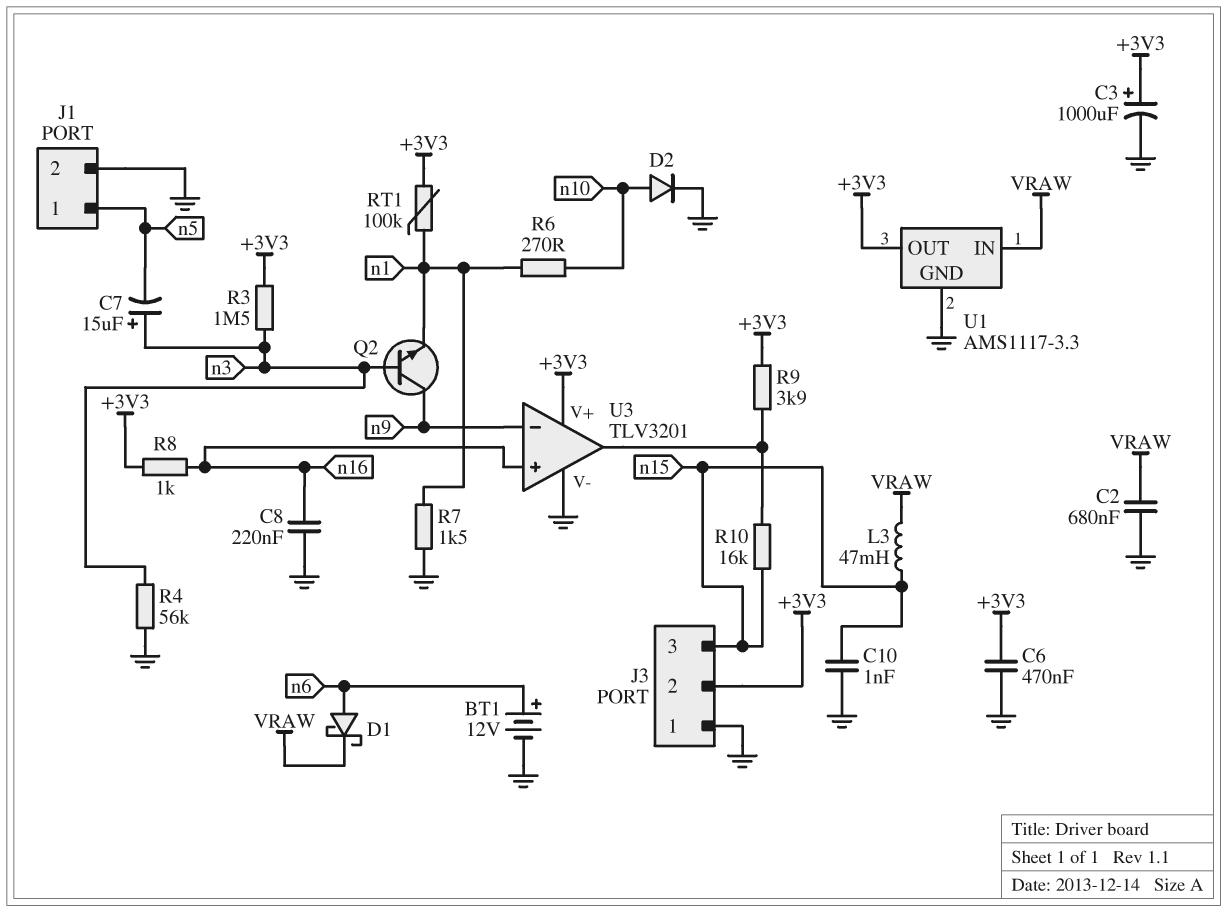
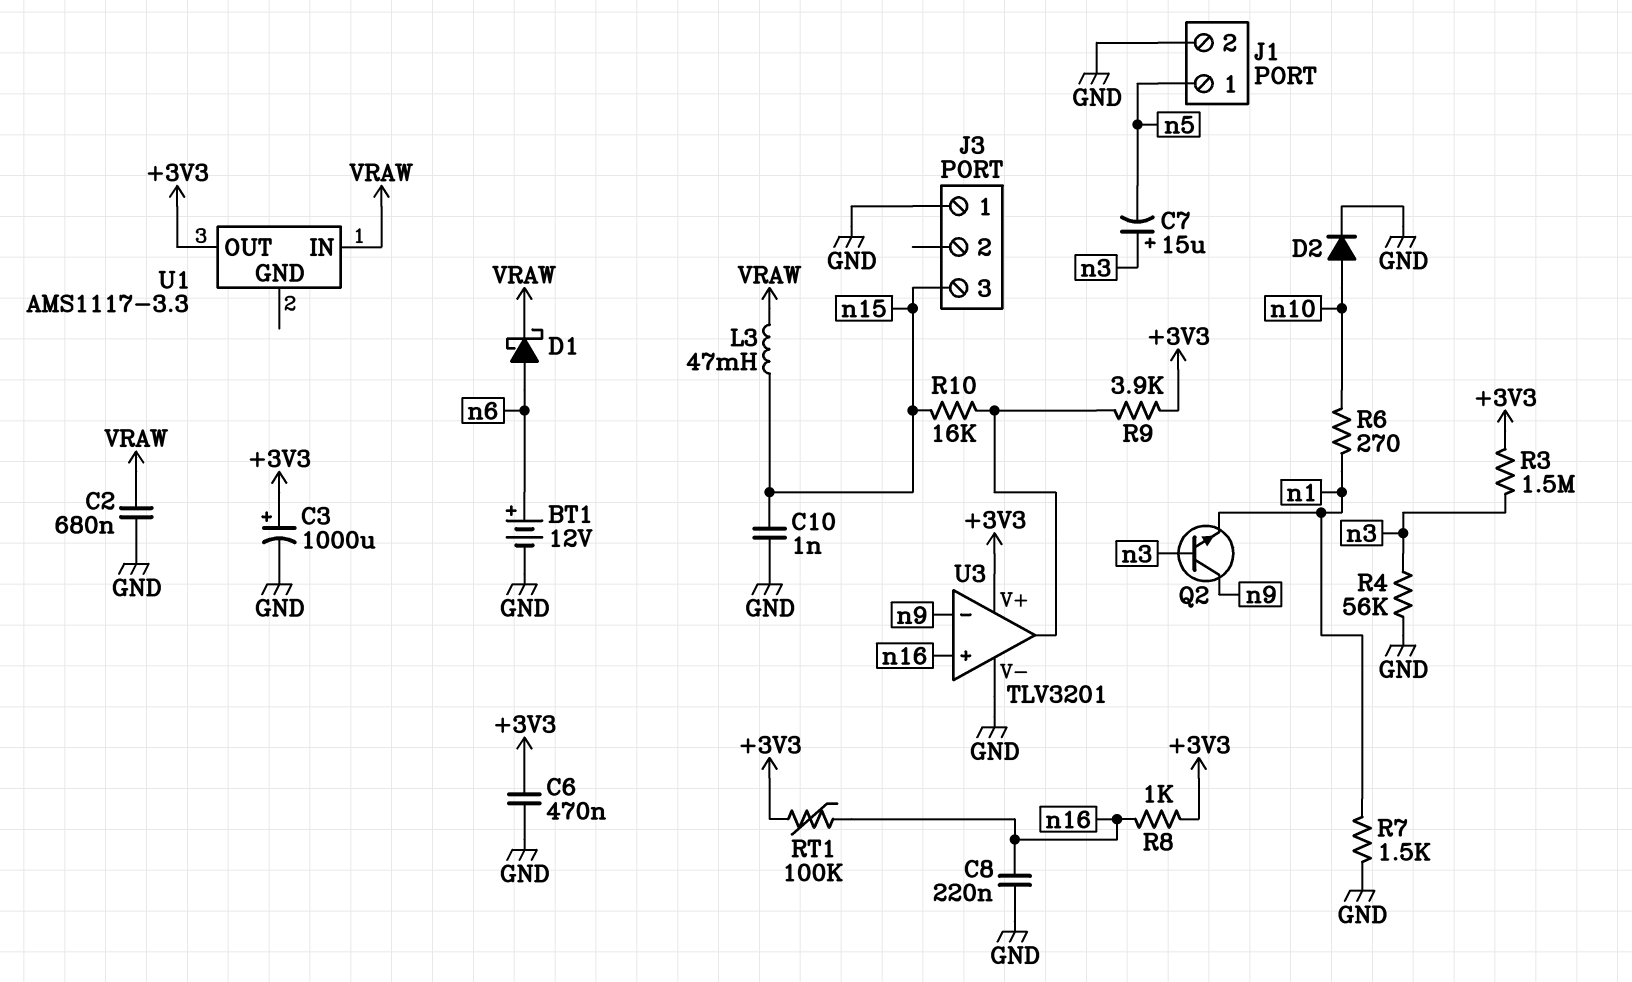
J3 pin 2: +3V3 -> none
RT1: 100k (+3V3, n1) -> 100k (+3V3, n16)
U1 pin GND: GND -> none

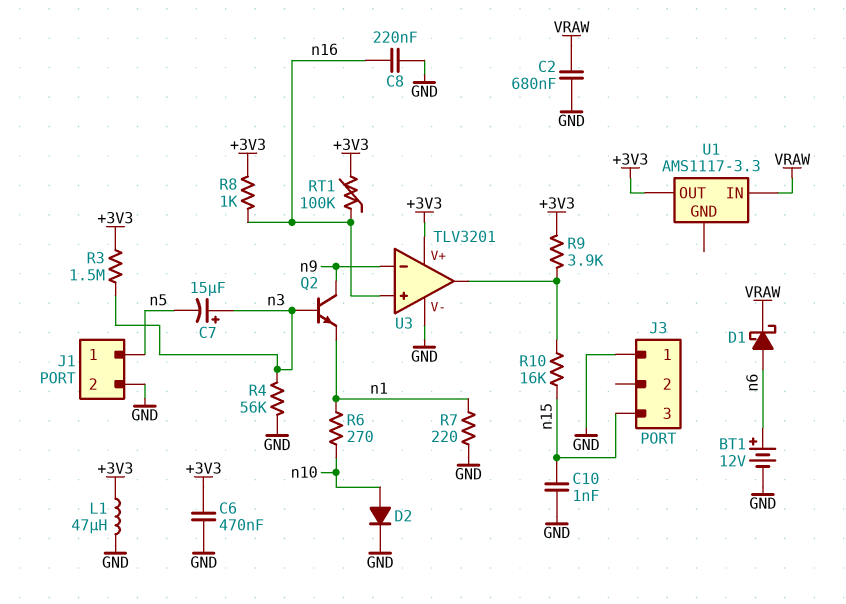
C3: 1000uF (plus +3V3, minus GND) -> none
L1: none -> 47uH (+3V3, GND)
L3: 47mH (VRAW, n15) -> none
R7: 1.5k (GND, n1) -> 220 (GND, n1)

